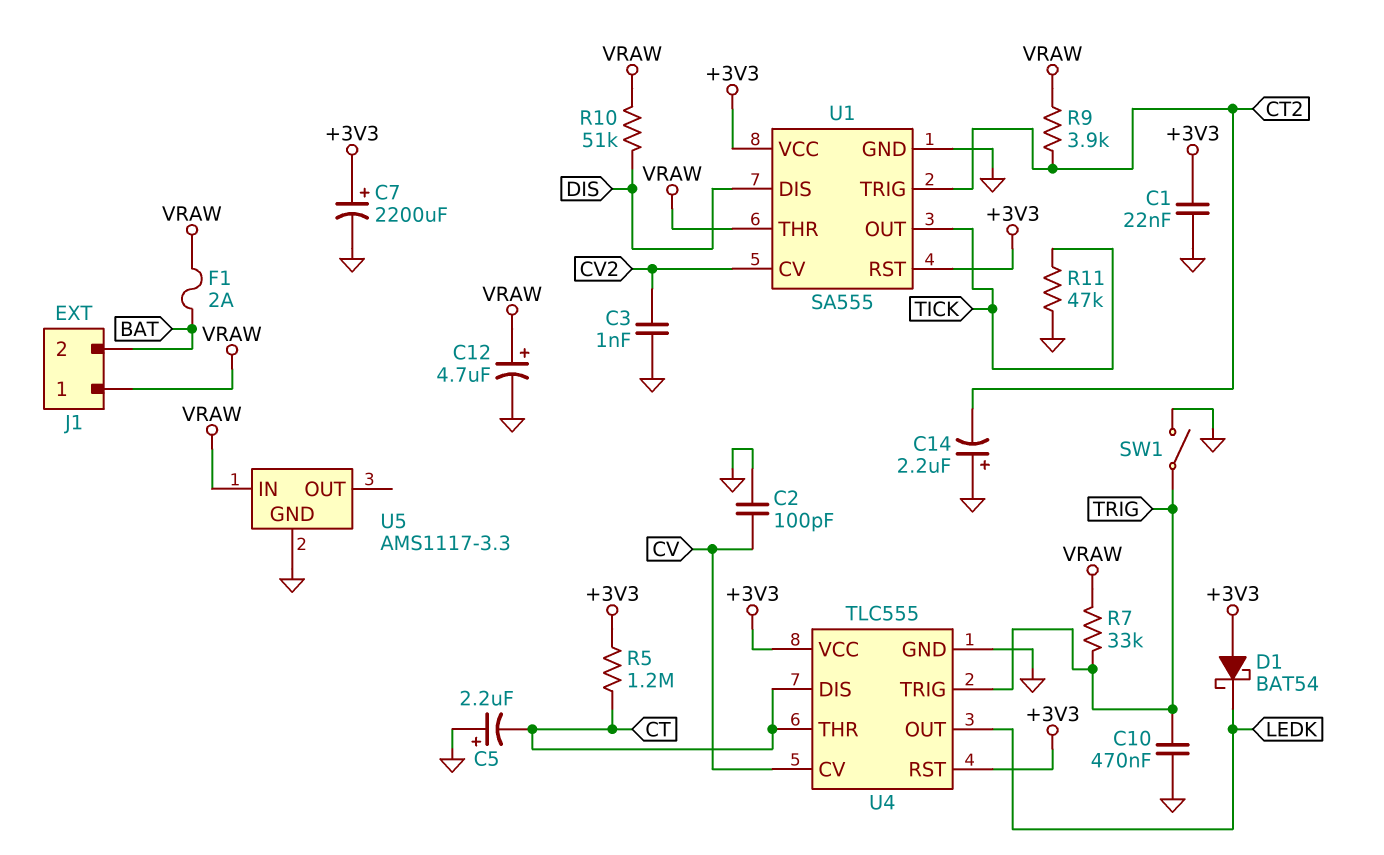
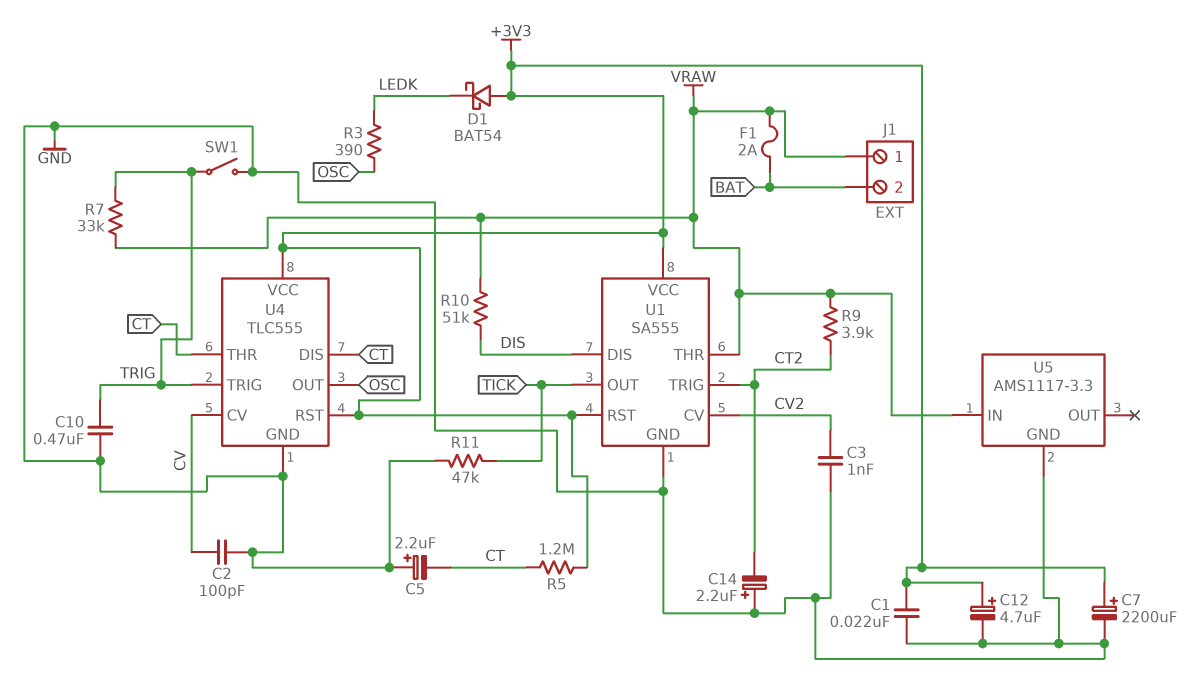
C12: 4.7uF (plus VRAW, minus GND) -> 4.7uF (plus +3V3, minus GND)
R3: none -> 390 (LEDK, OSC)
U4 pin OUT: LEDK -> OSC

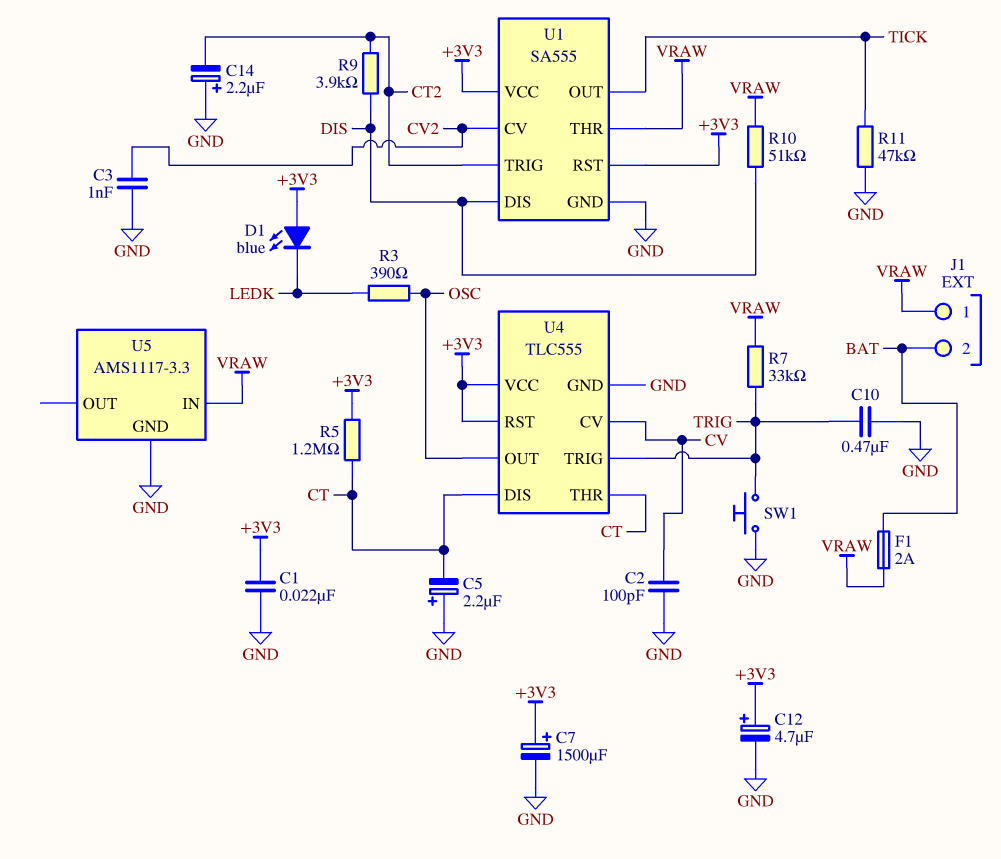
C7: 2200uF (plus +3V3, minus GND) -> 1500uF (plus +3V3, minus GND)
D1: schottky BAT54 (A +3V3, K LEDK) -> LED blue (A +3V3, K LEDK)
R9: 3.9k (CT2, VRAW) -> 3.9k (CT2, DIS)
SW1: switch (GND, TRIG) -> button (GND, TRIG)

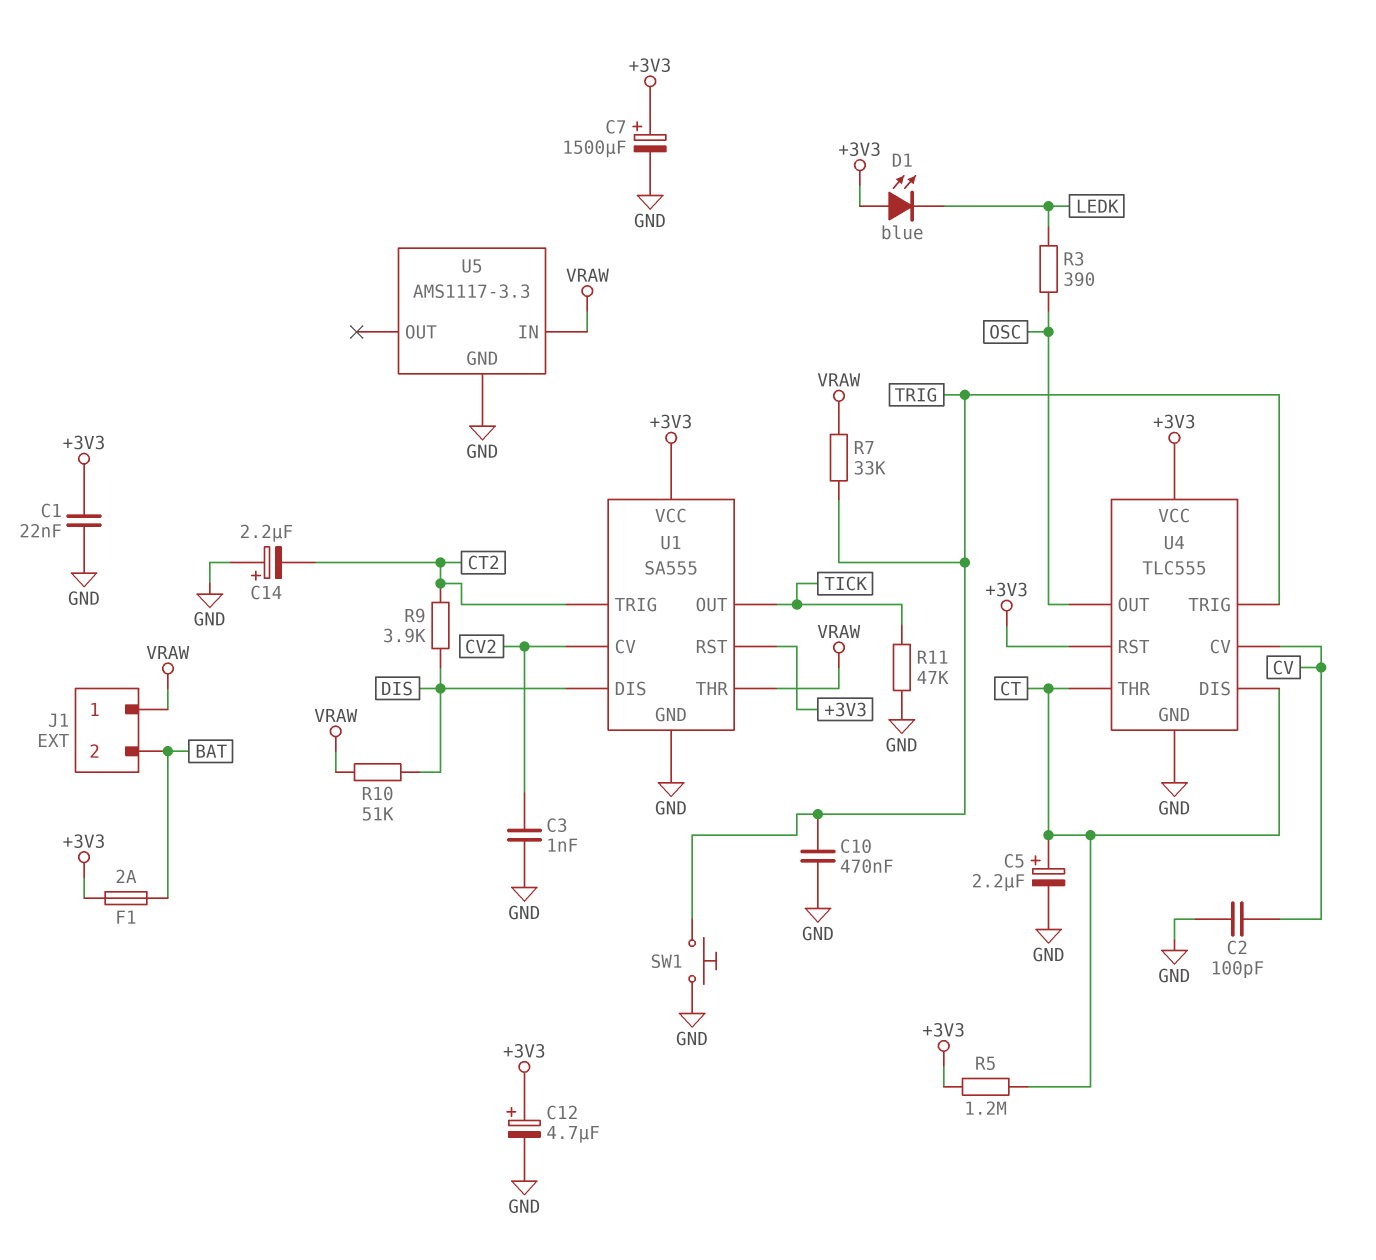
C5: 2.2uF (plus GND, minus CT) -> 2.2uF (plus CT, minus GND)
F1: 2A (BAT, VRAW) -> 2A (+3V3, BAT)

